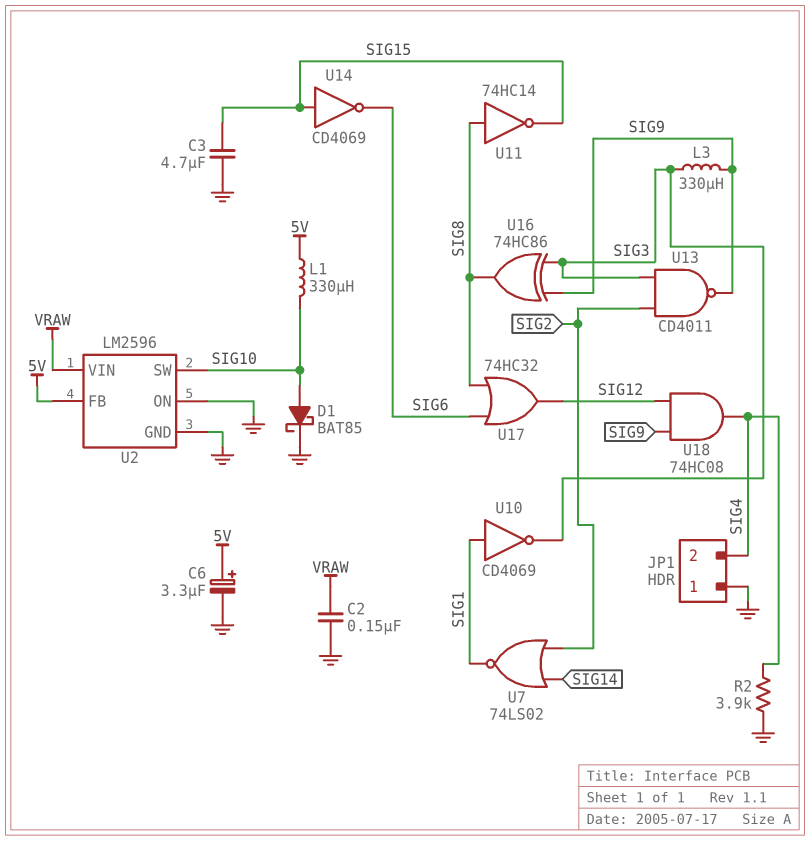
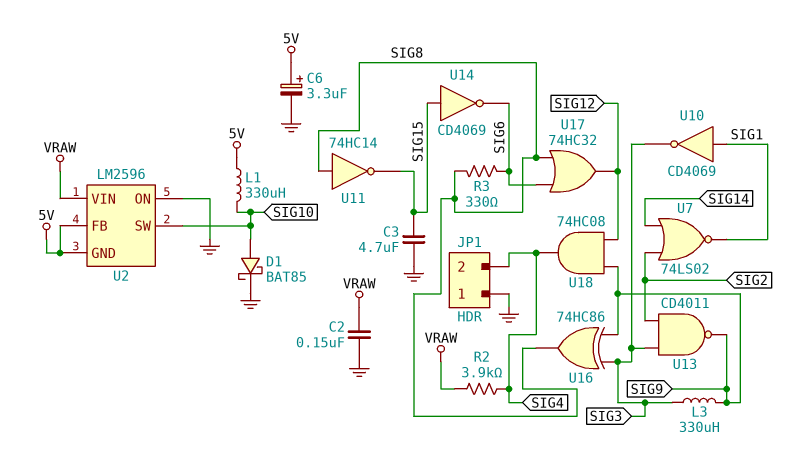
R2: 3.9k (GND, SIG4) -> 3.9k (SIG4, VRAW)
R3: none -> 330 (SIG6, SIG8)
U2 pin GND: GND -> 5V

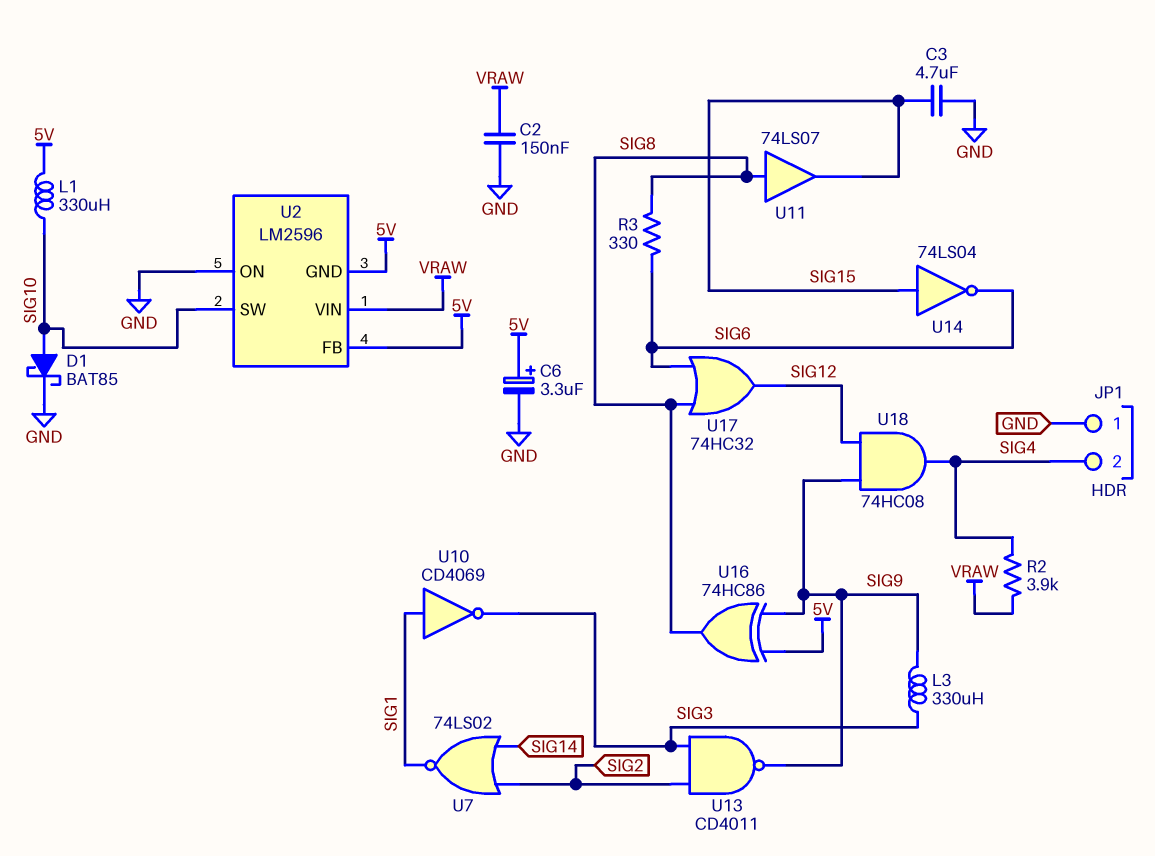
U11: NOT 74HC14 (in SIG8, out SIG15) -> buffer 74LS07 (in SIG8, out SIG15)
U14: NOT CD4069 (in SIG15, out SIG6) -> NOT 74LS04 (in SIG15, out SIG6)
U16: XOR 74HC86 (in SIG3, in SIG9, out SIG8) -> XOR 74HC86 (in 5V, in SIG9, out SIG8)

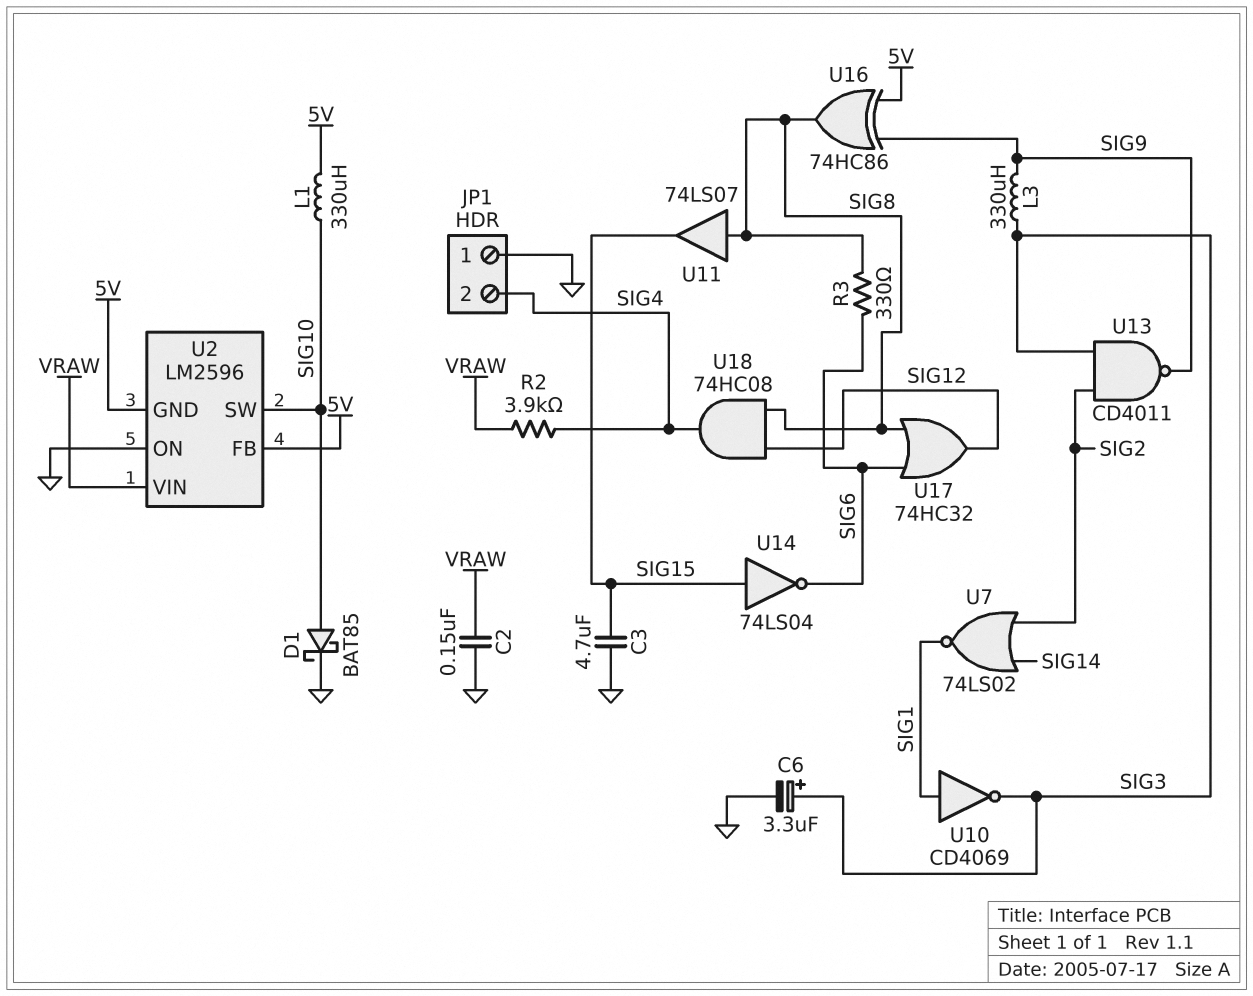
C6: 3.3uF (plus 5V, minus GND) -> 3.3uF (plus SIG3, minus GND)
U18: AND 74HC08 (in SIG9, in SIG12, out SIG4) -> AND 74HC08 (in SIG8, in SIG12, out SIG4)

